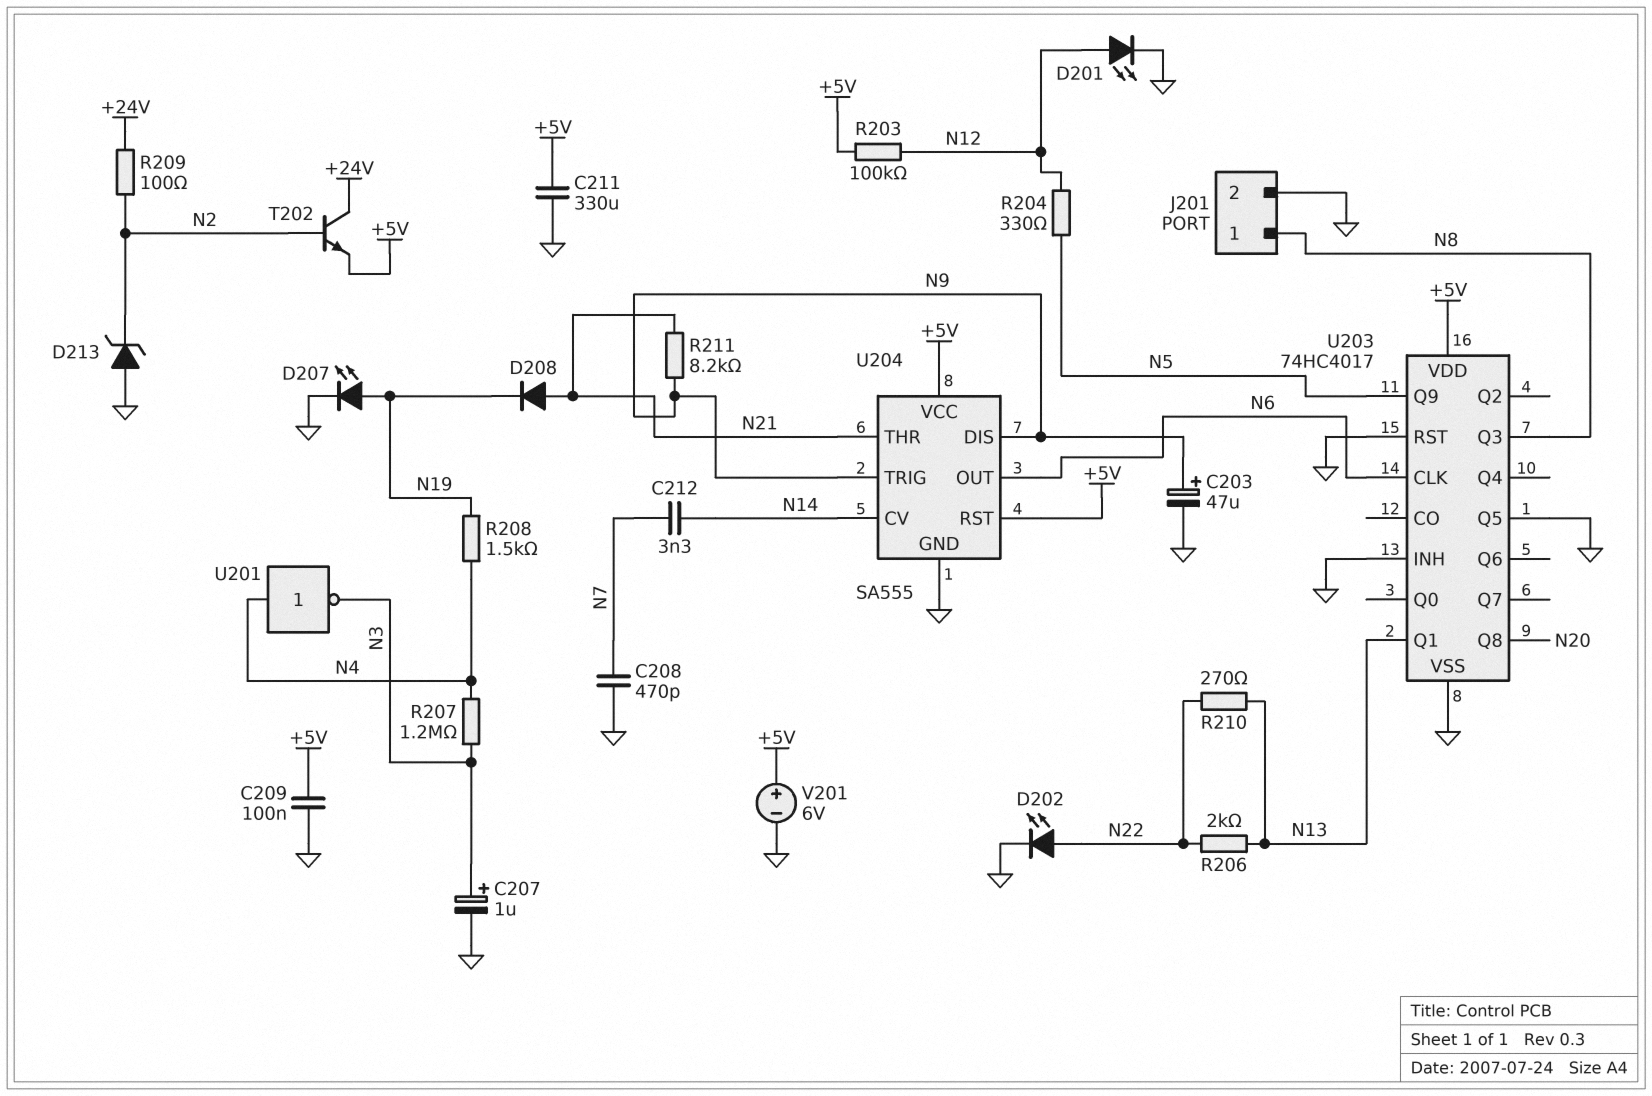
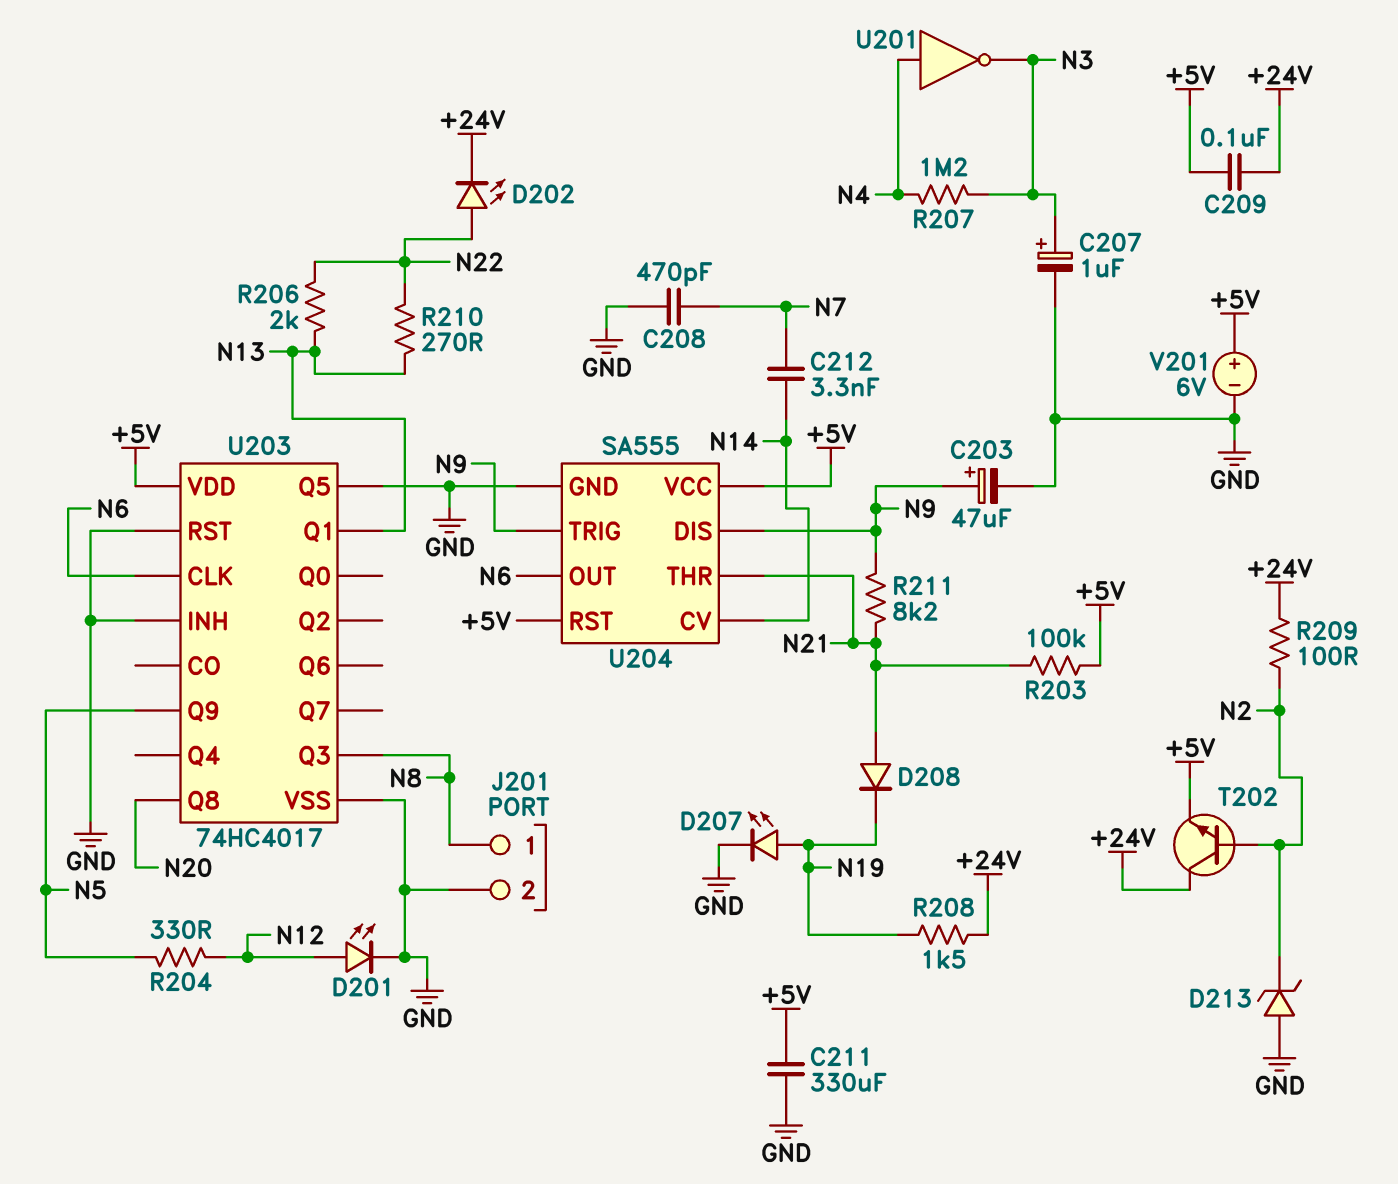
C209: 100nF (+5V, GND) -> 100nF (+5V, +24V)
D202: LED (A N22, K GND) -> LED (A N22, K +24V)
R203: 100k (+5V, N12) -> 100k (+5V, N21)
R208: 1.5k (N4, N19) -> 1.5k (+24V, N19)

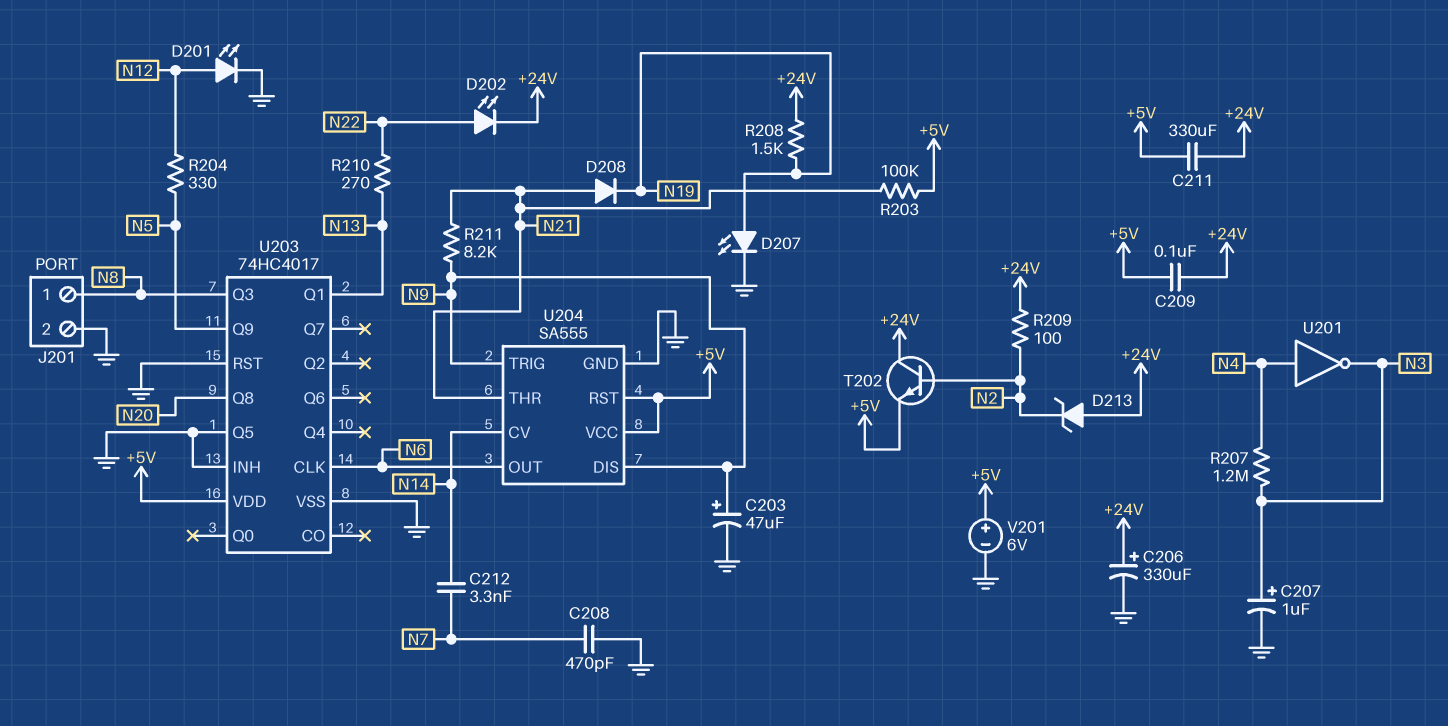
C206: none -> 330uF (plus +24V, minus GND)
C211: 330uF (+5V, GND) -> 330uF (+5V, +24V)
D213: zener (A GND, K N2) -> zener (A +24V, K N2)
R206: 2k (N13, N22) -> none

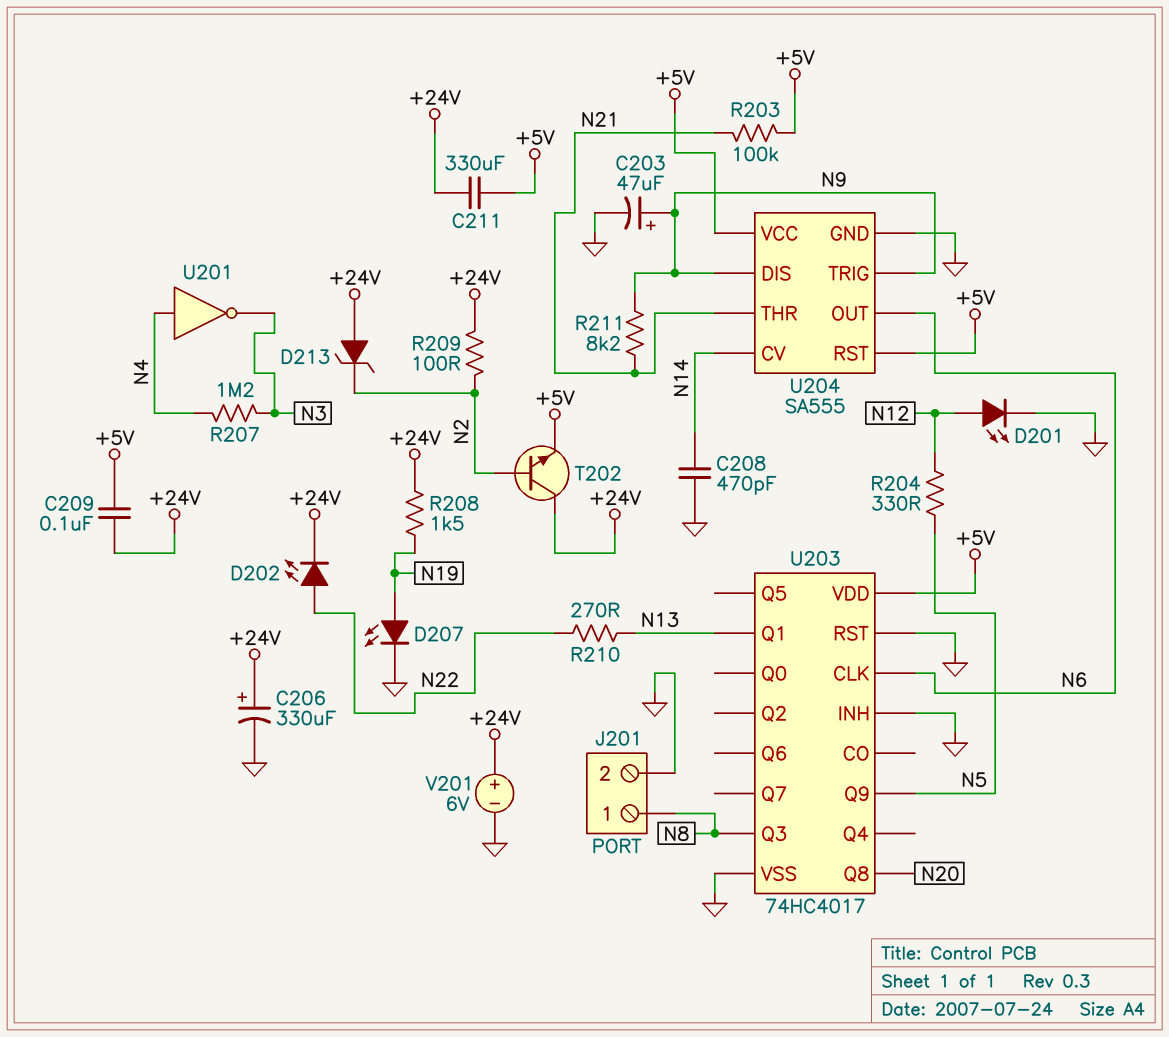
C207: 1uF (plus N3, minus GND) -> none
C208: 470pF (GND, N7) -> 470pF (GND, N14)
C212: 3.3nF (N7, N14) -> none
D208: diode (A N21, K N19) -> none
U203 pin Q5: GND -> none
V201: 6V (plus +5V, minus GND) -> 6V (plus +24V, minus GND)

